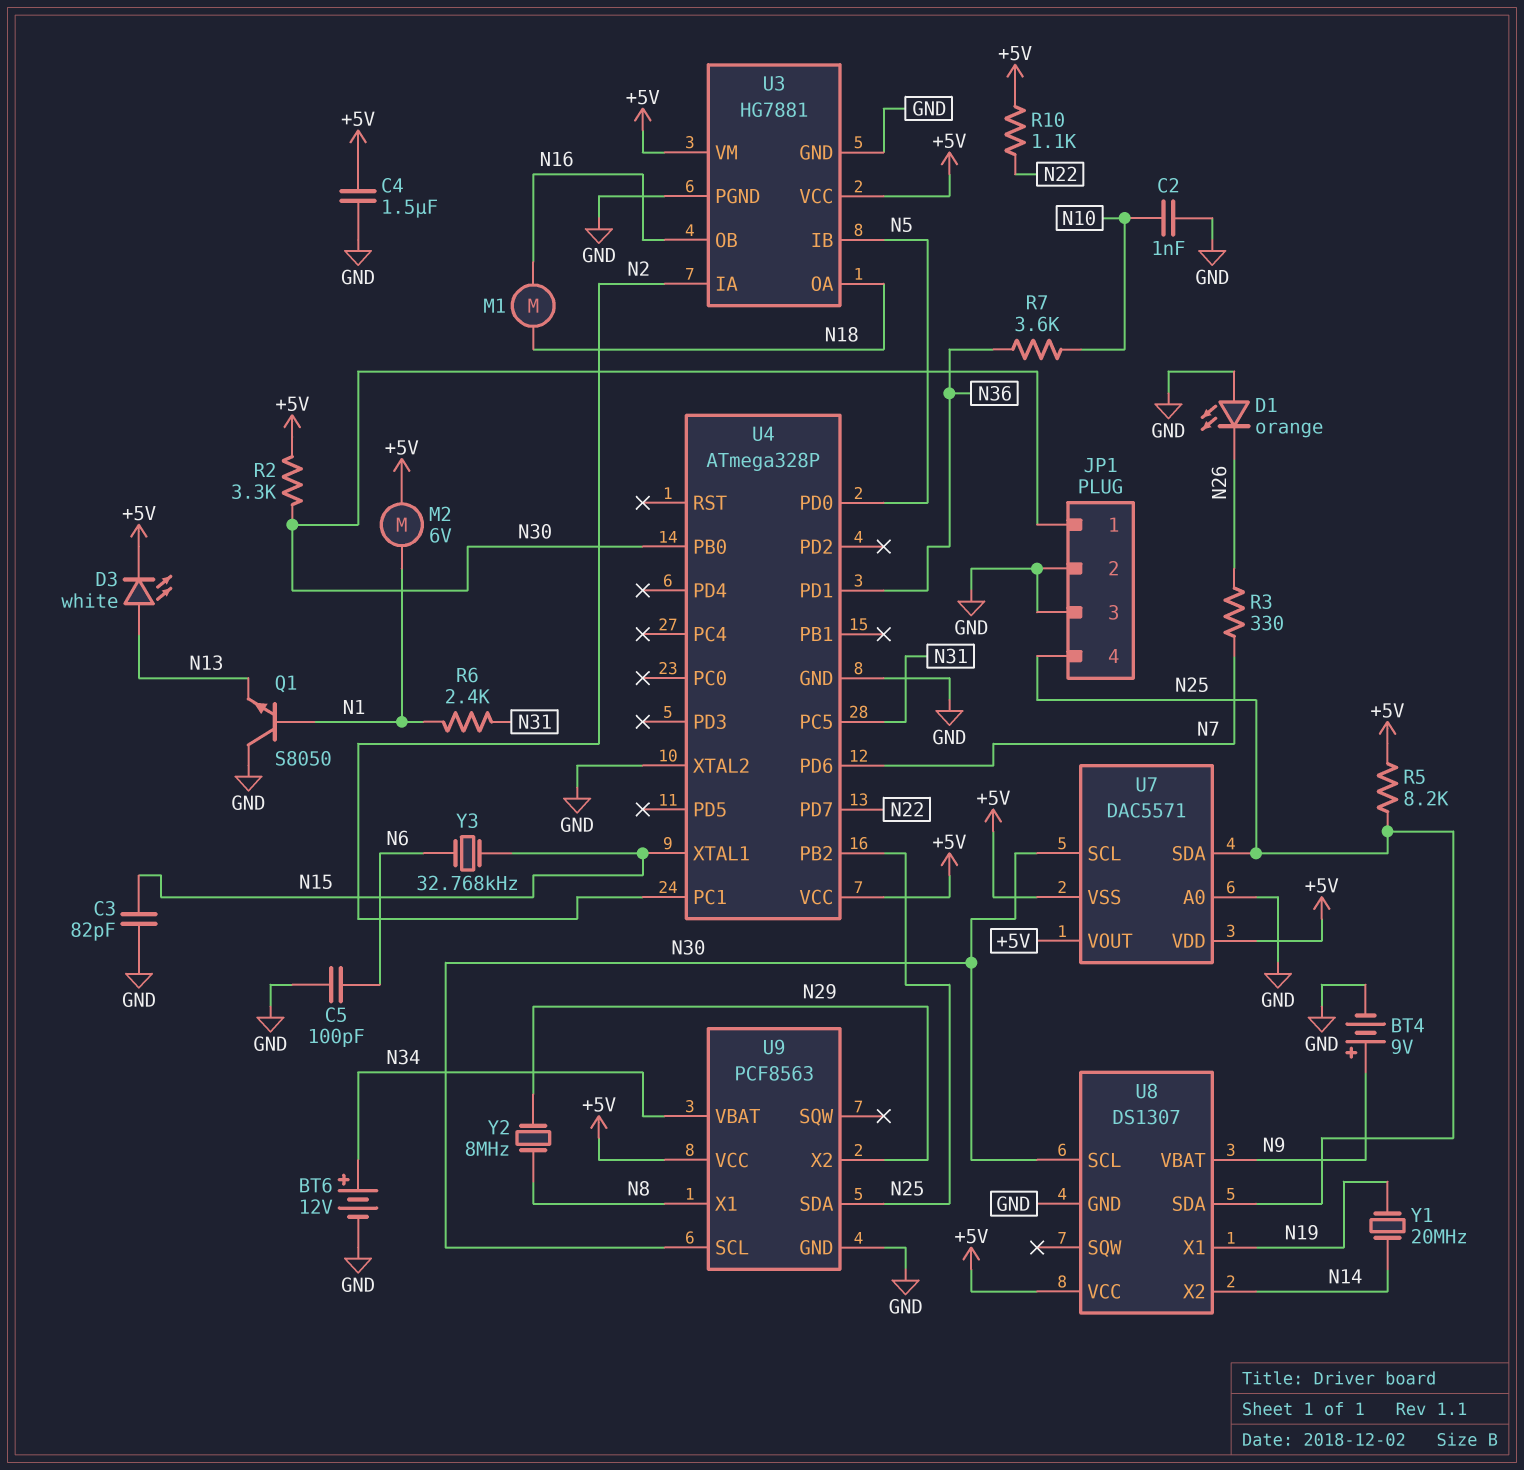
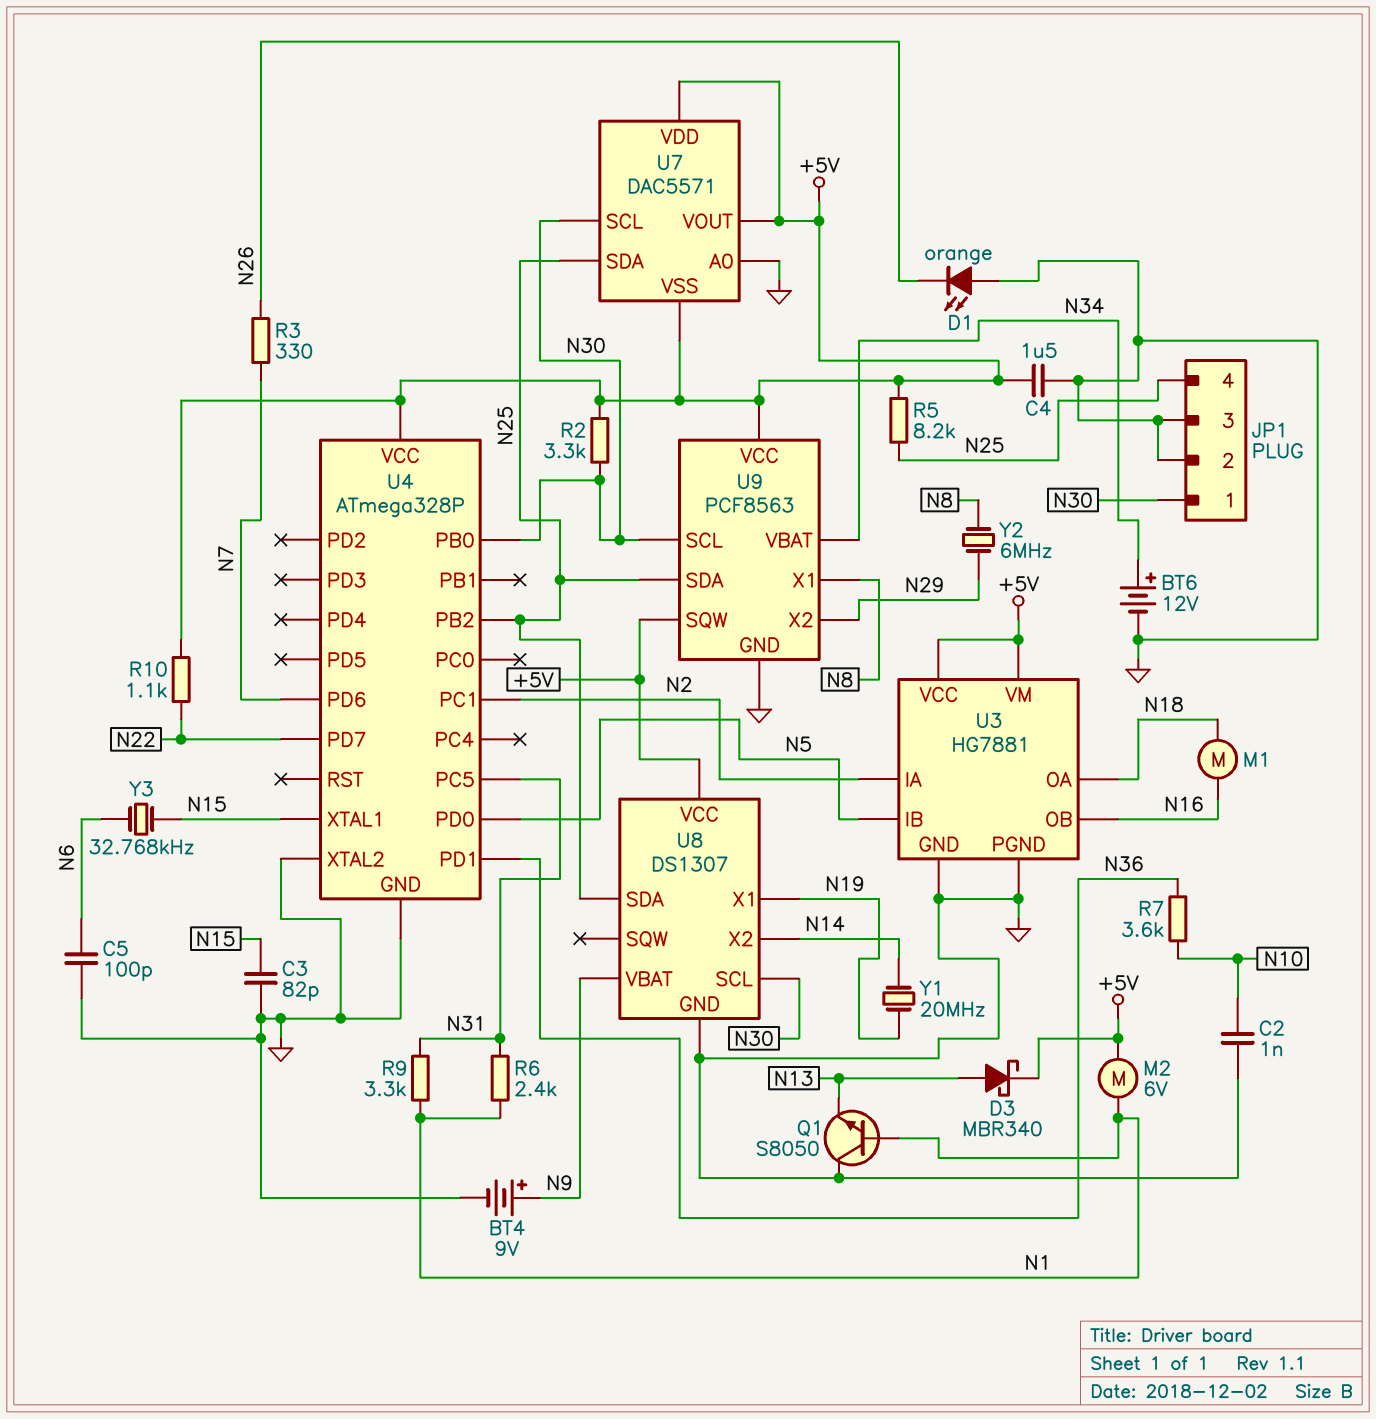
D3: LED white (A N13, K +5V) -> schottky MBR340 (A N13, K +5V)
R9: none -> 3.3k (N1, N31)
U9 pin SQW: none -> +5V
Y2: 8MHz (N8, N29) -> 6MHz (N8, N29)

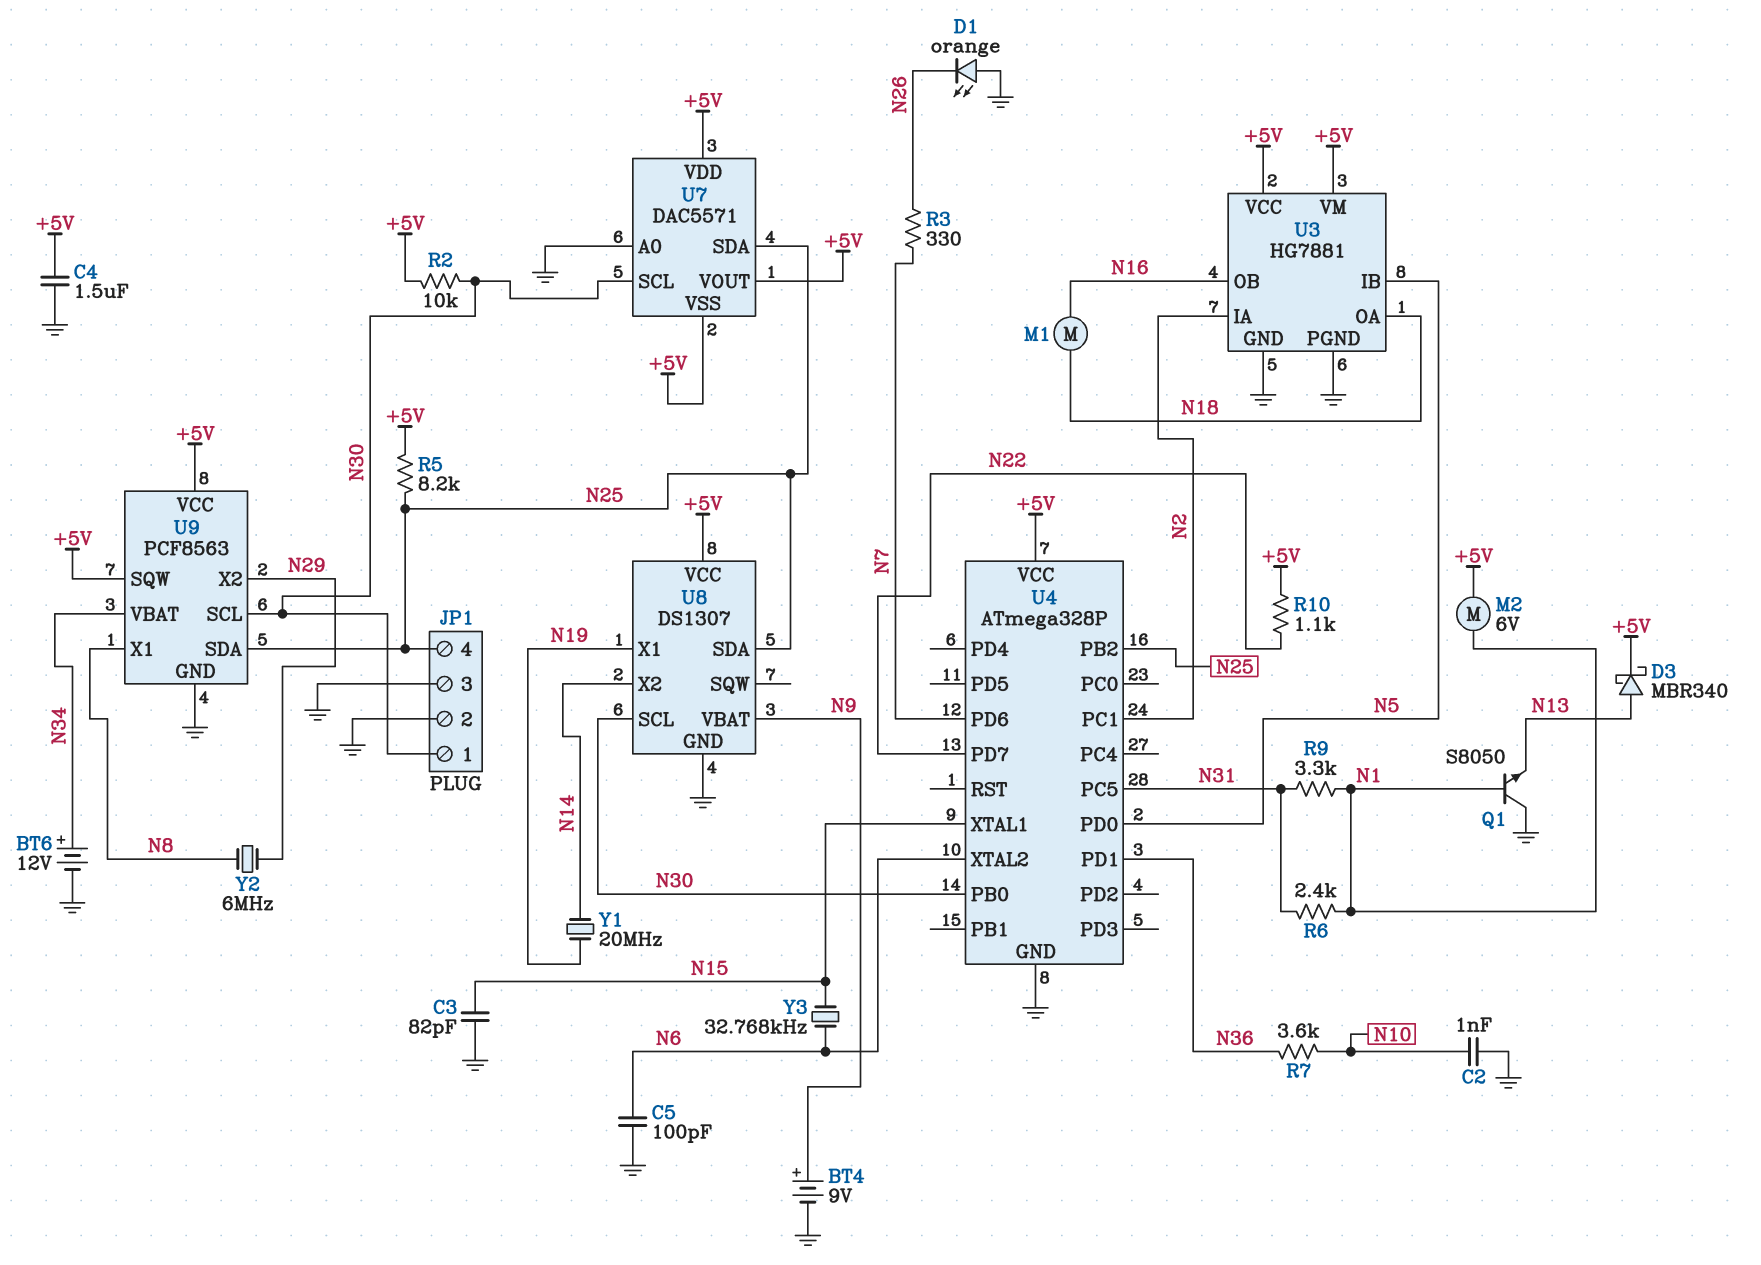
R2: 3.3k (+5V, N30) -> 10k (+5V, N30)
U4 pin XTAL2: GND -> N6

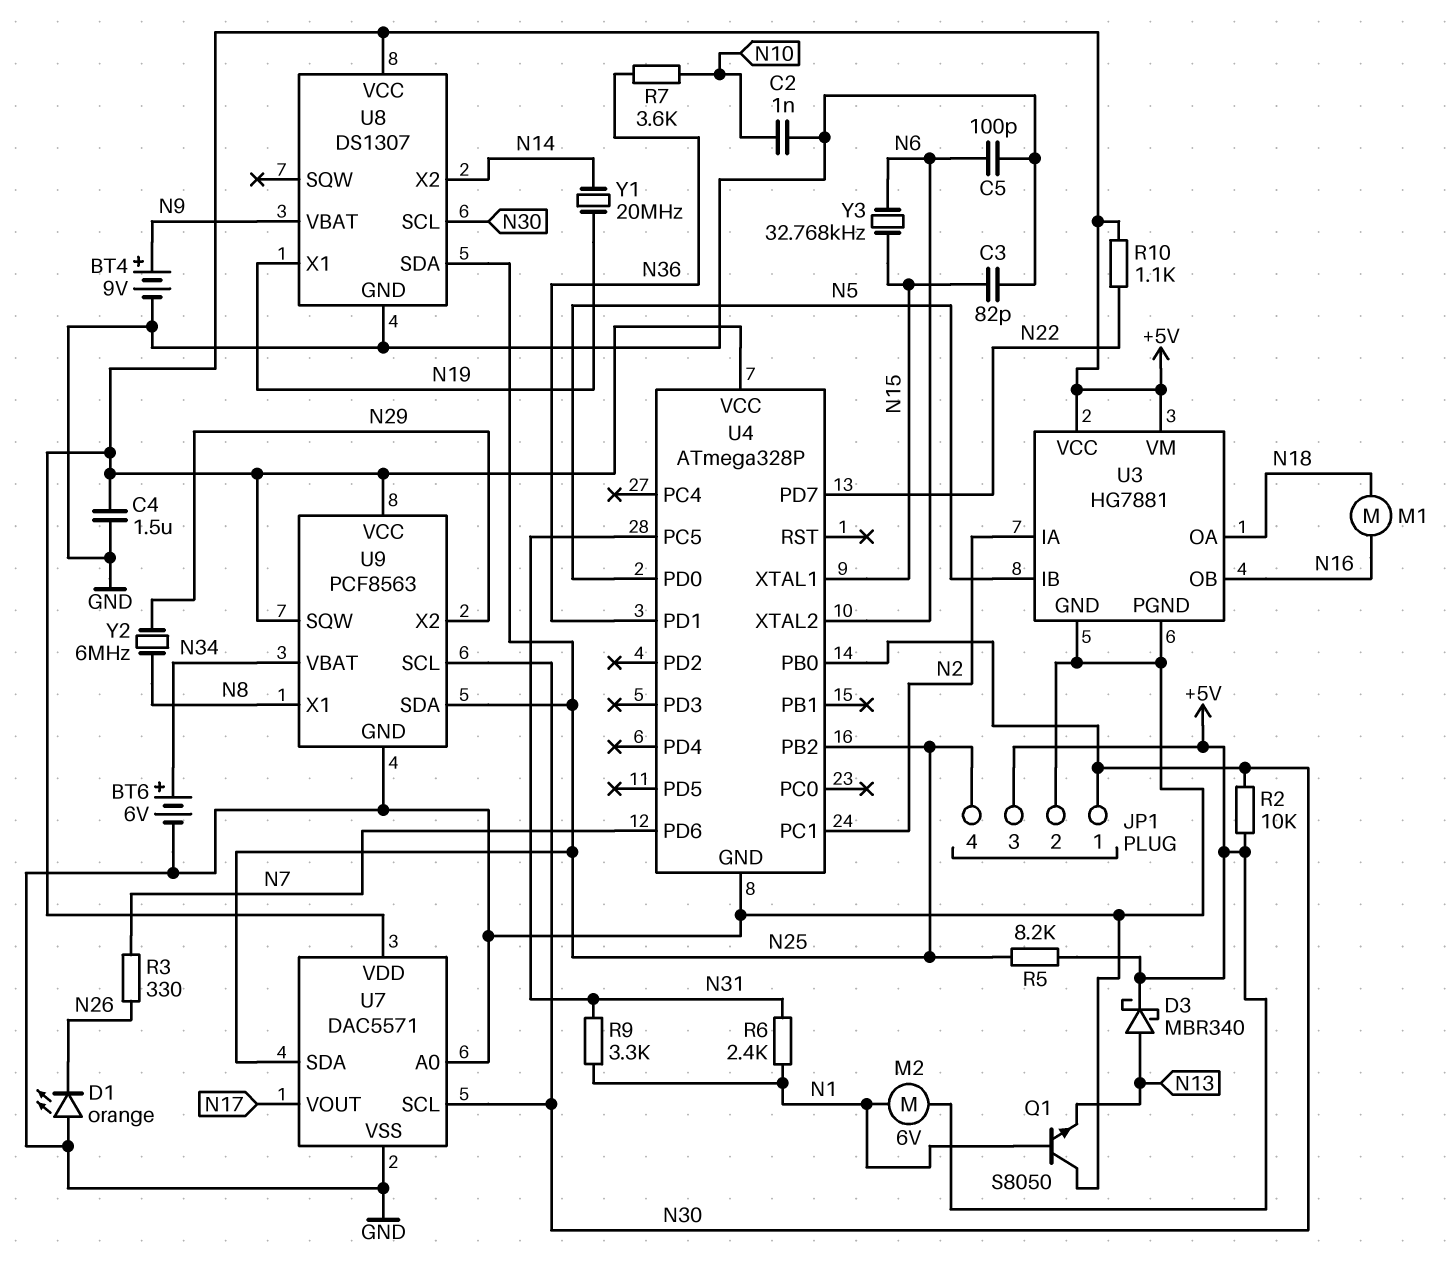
BT6: 12V (plus N34, minus GND) -> 6V (plus N34, minus GND)
JP1 pin 3: GND -> +5V
U7 pin VOUT: +5V -> N17
U7 pin VSS: +5V -> GND

